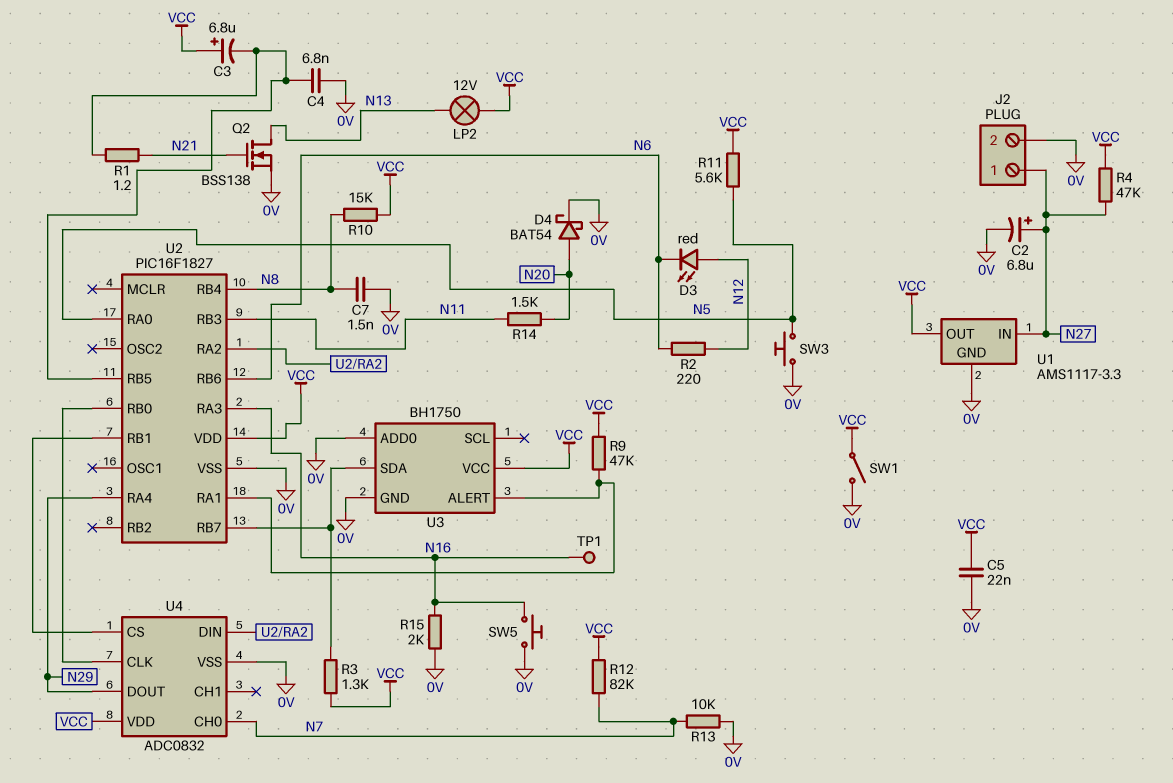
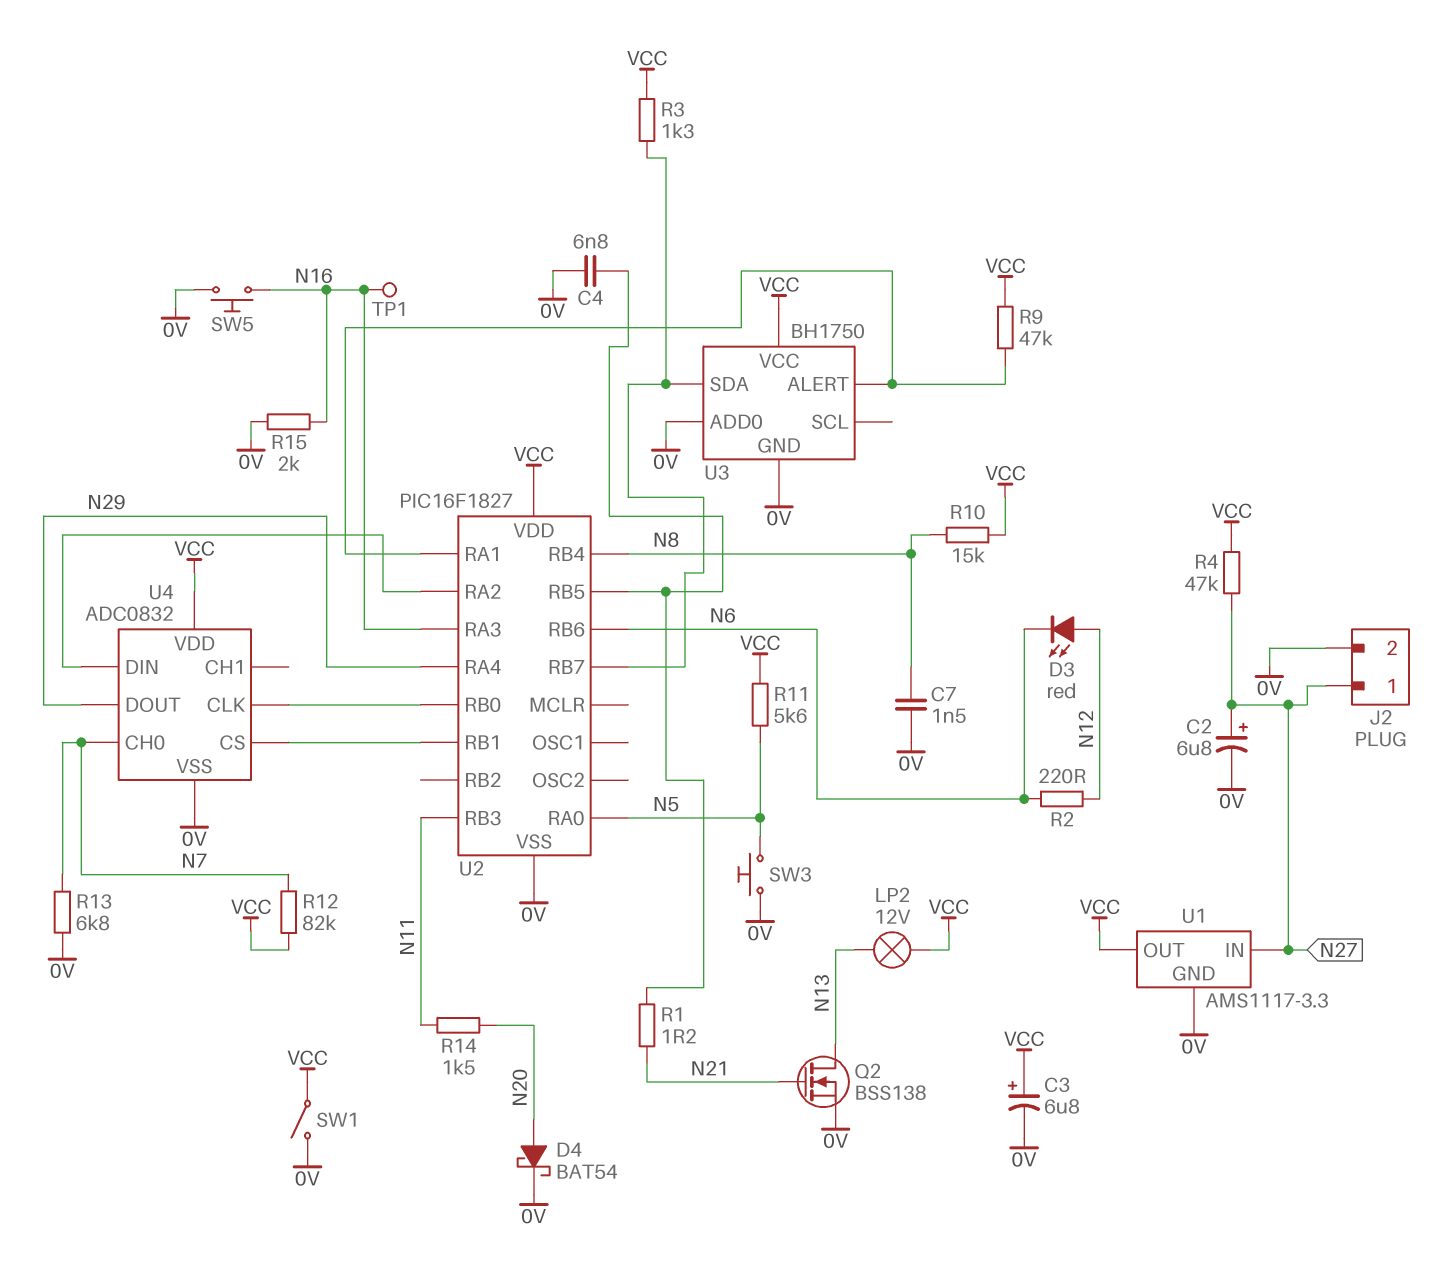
C3: 6.8uF (plus VCC, minus U2/RB5) -> 6.8uF (plus VCC, minus 0V)
C5: 22nF (0V, VCC) -> none
R13: 10k (0V, N7) -> 6.8k (0V, N7)

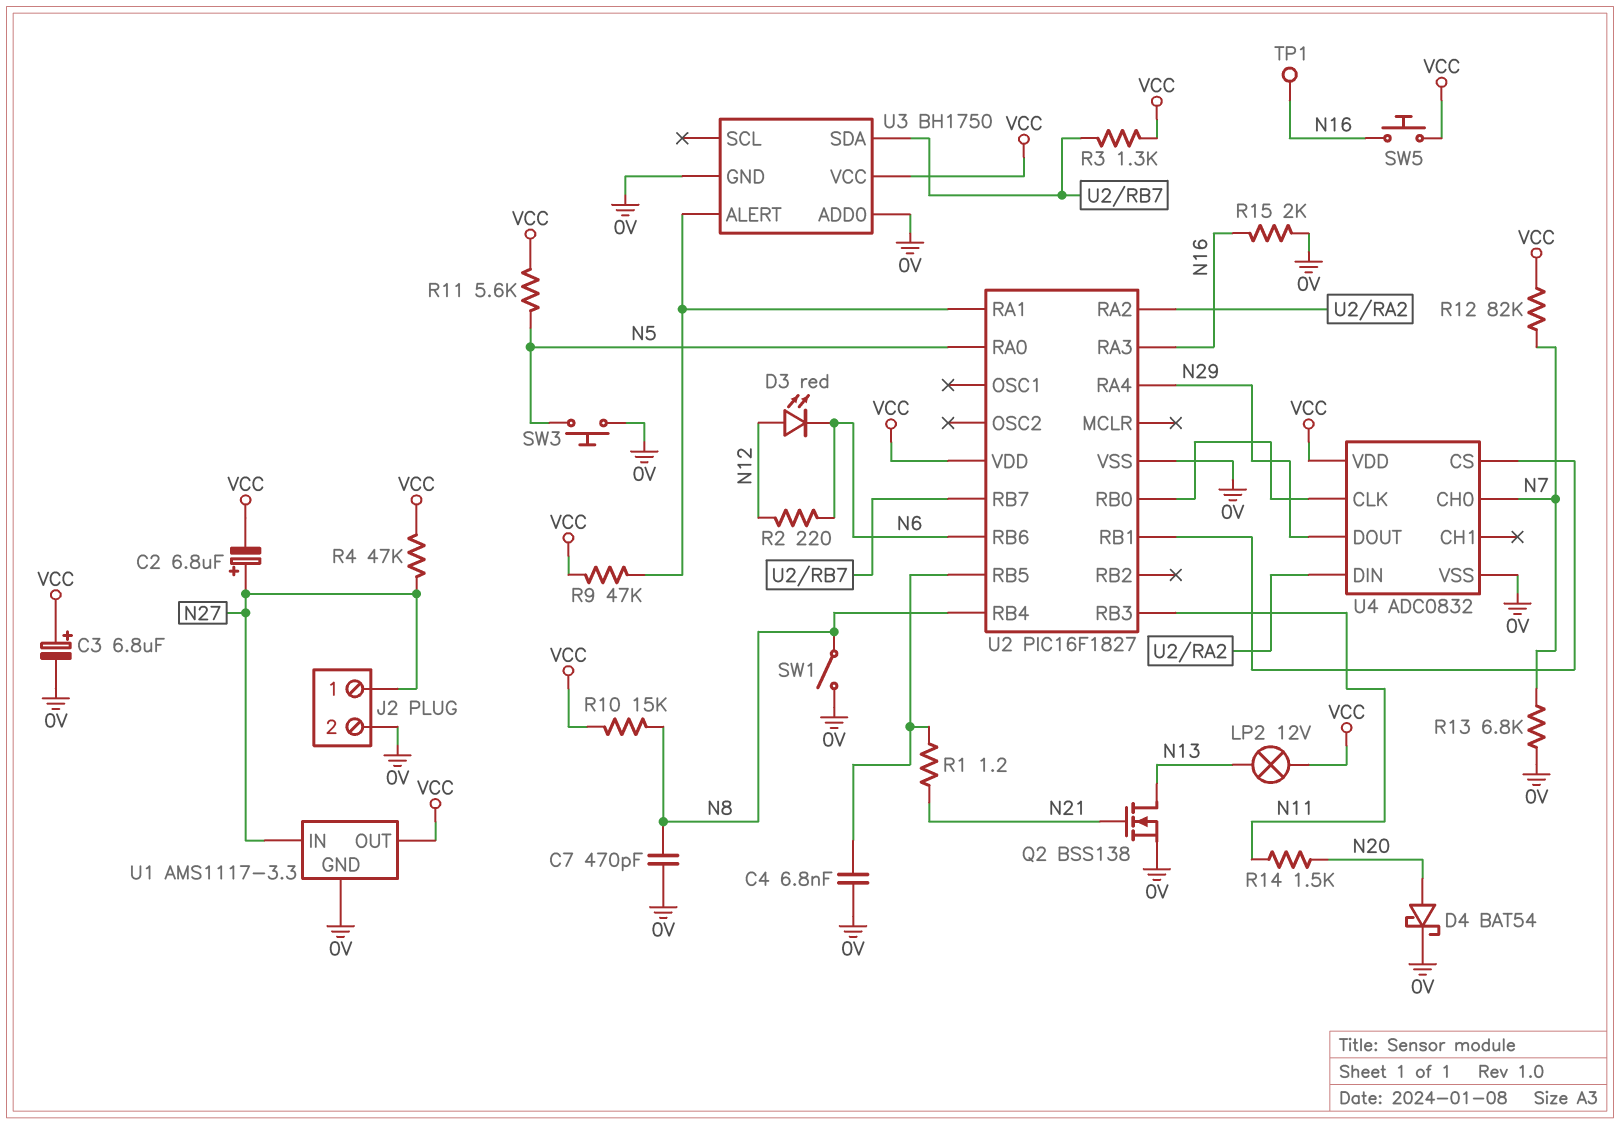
C2: 6.8uF (plus N27, minus 0V) -> 6.8uF (plus N27, minus VCC)
C7: 1.5nF (0V, N8) -> 470pF (0V, N8)
SW1: switch (0V, VCC) -> switch (0V, N8)
SW5: button (0V, N16) -> button (N16, VCC)

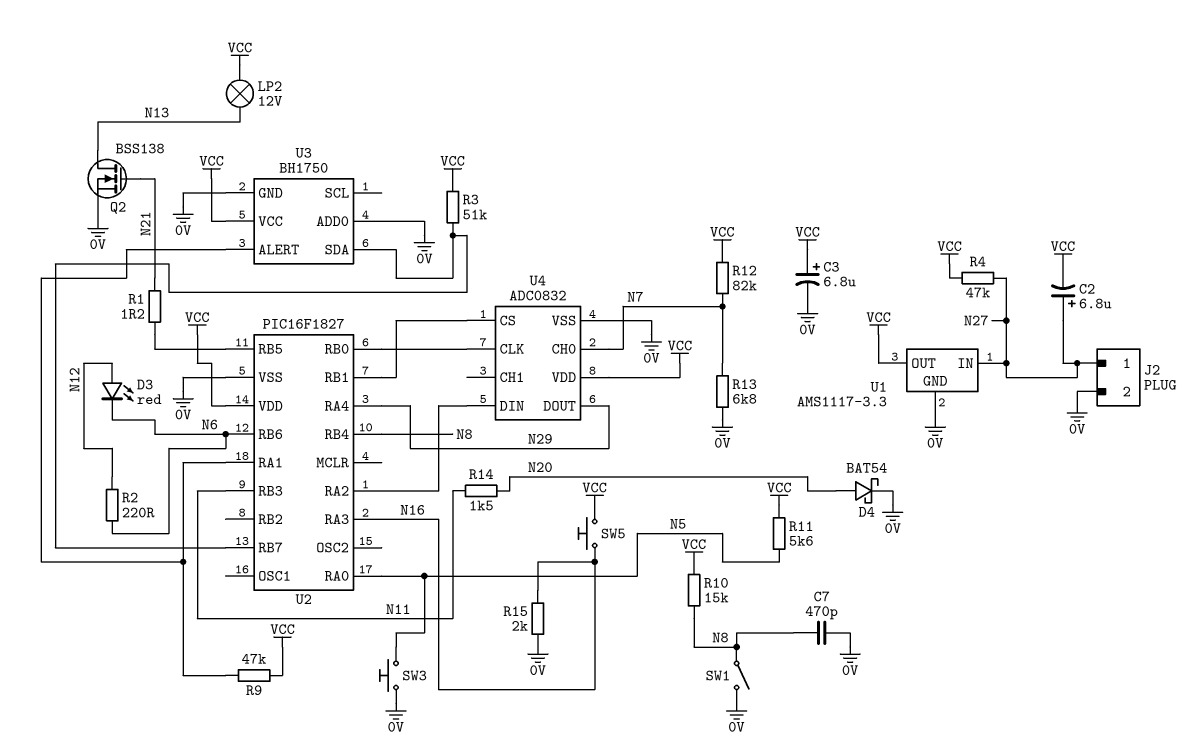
C4: 6.8nF (0V, U2/RB5) -> none
R3: 1.3k (U2/RB7, VCC) -> 51k (U2/RB7, VCC)
TP1: test point (N16) -> none

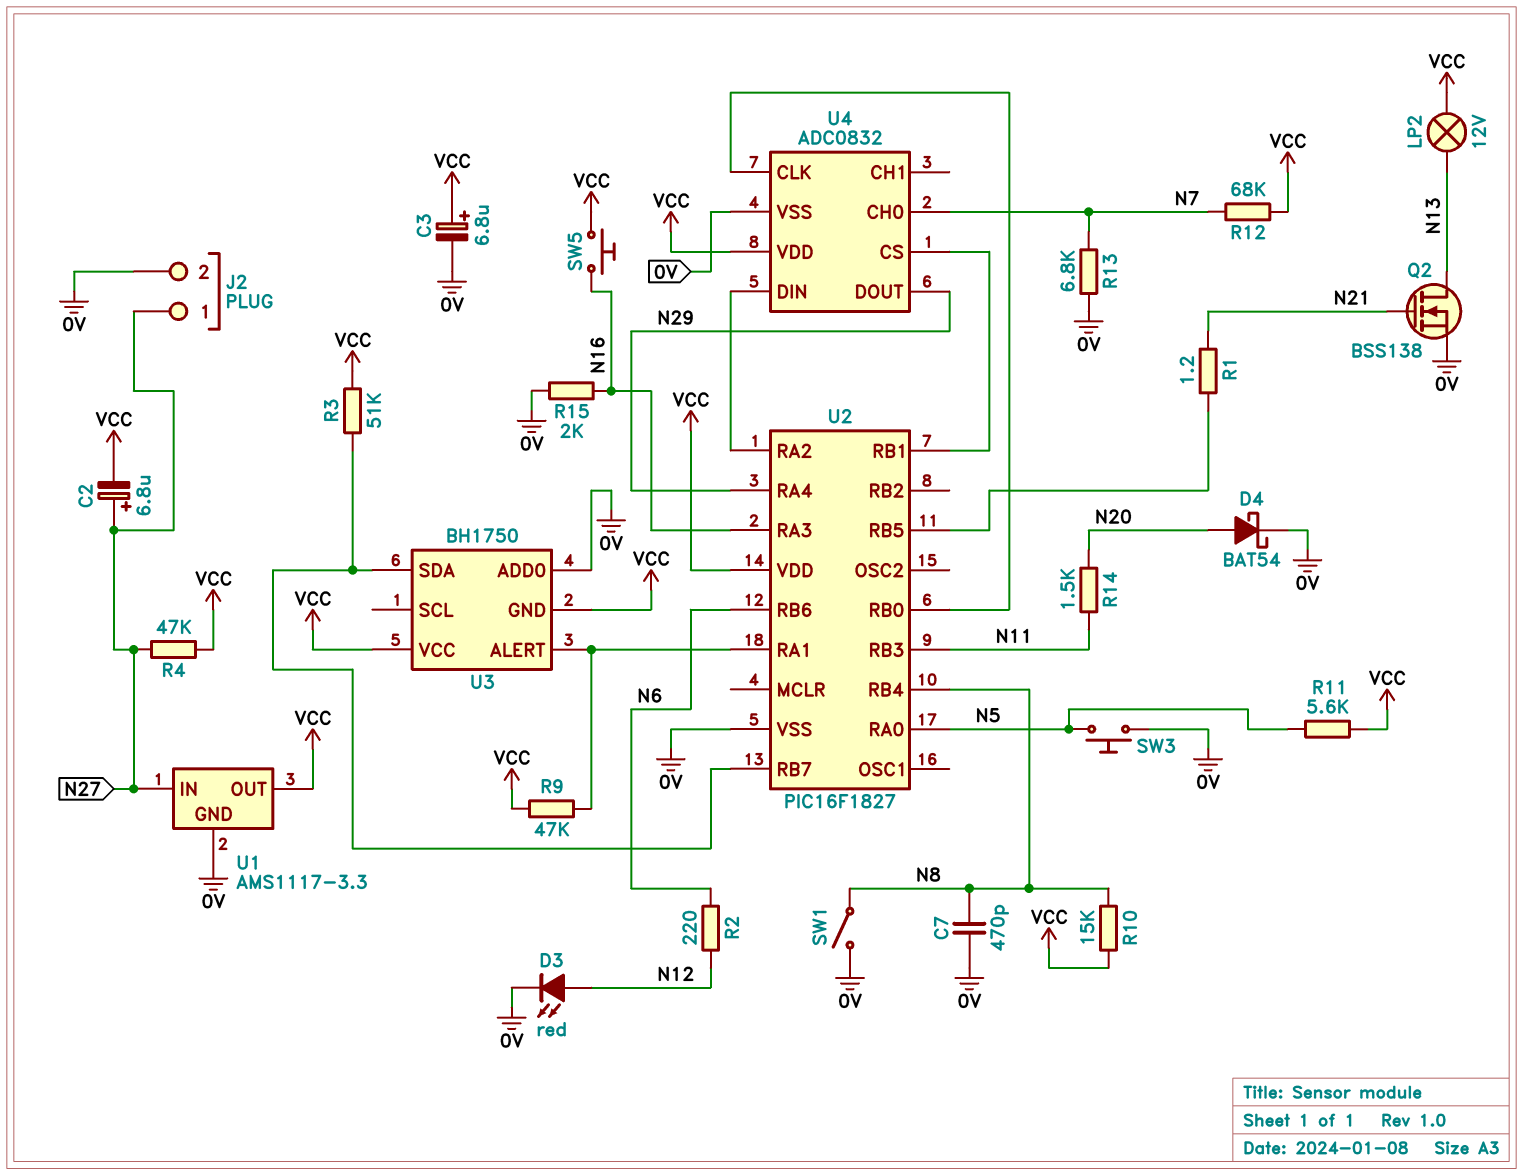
D3: LED red (A N12, K N6) -> LED red (A N12, K 0V)
R12: 82k (N7, VCC) -> 68k (N7, VCC)
U3 pin GND: 0V -> VCC

